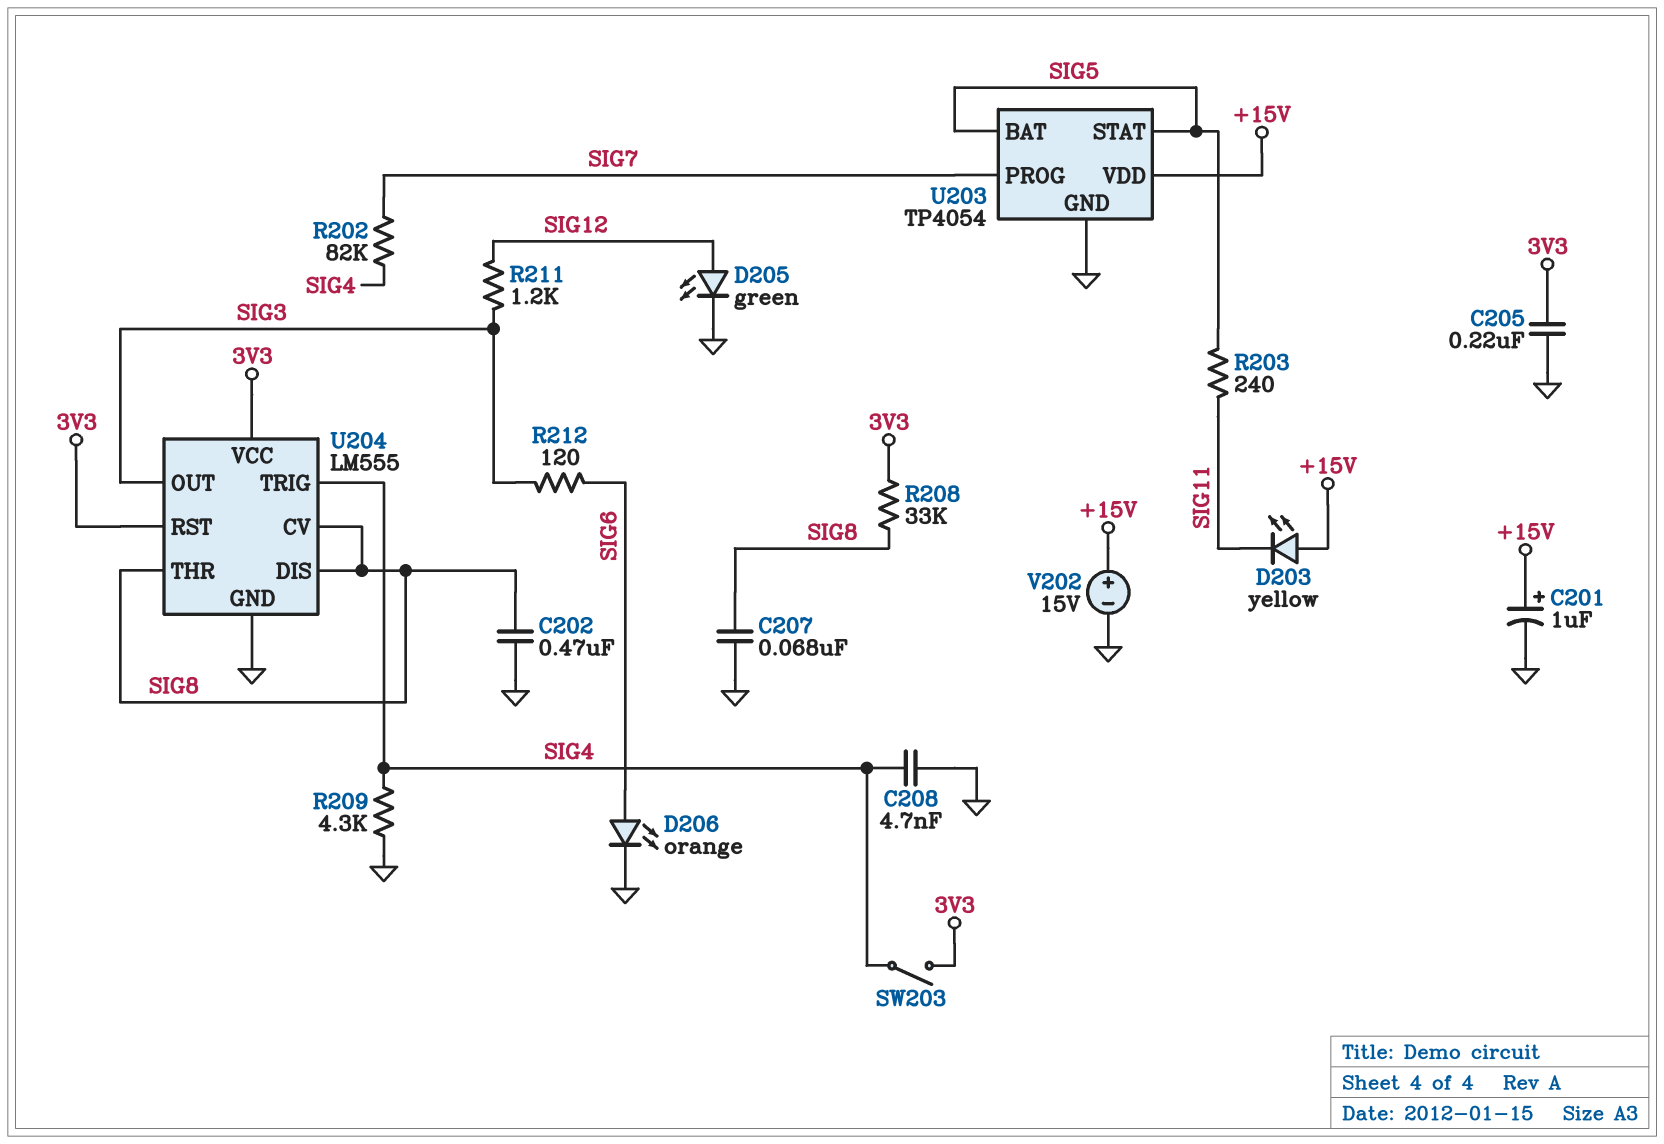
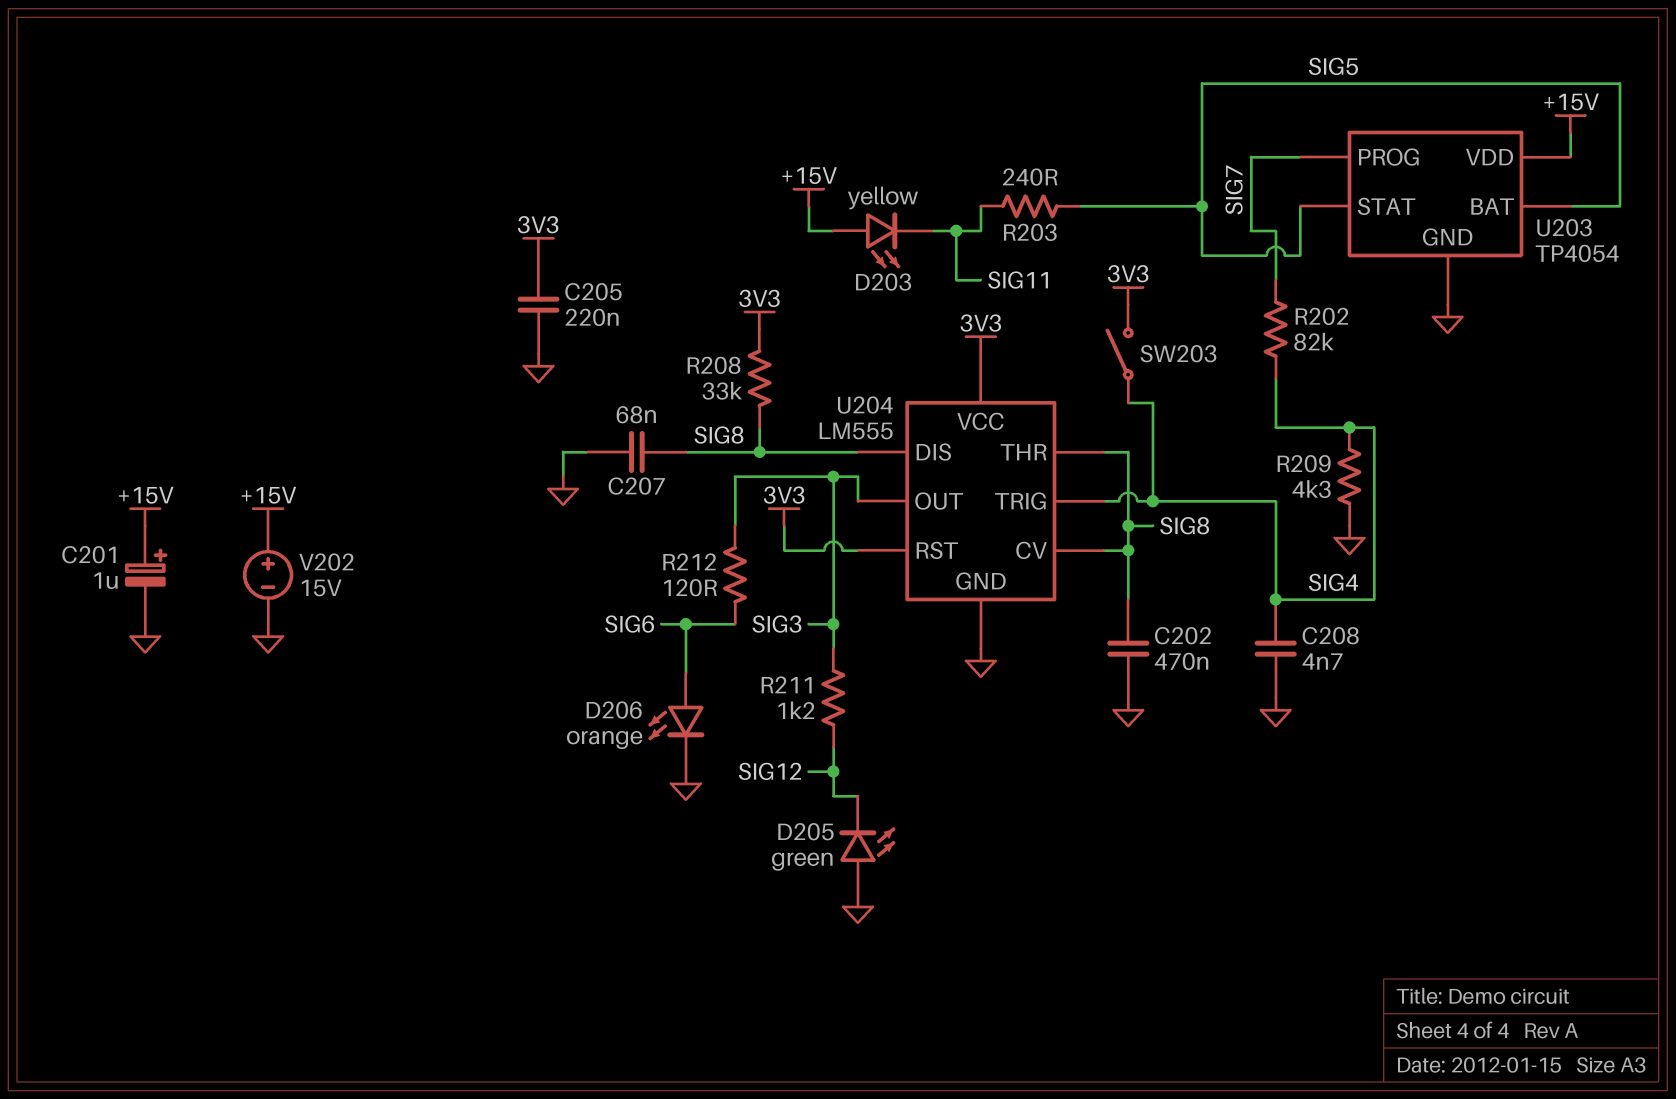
D205: LED green (A SIG12, K GND) -> LED green (A GND, K SIG12)

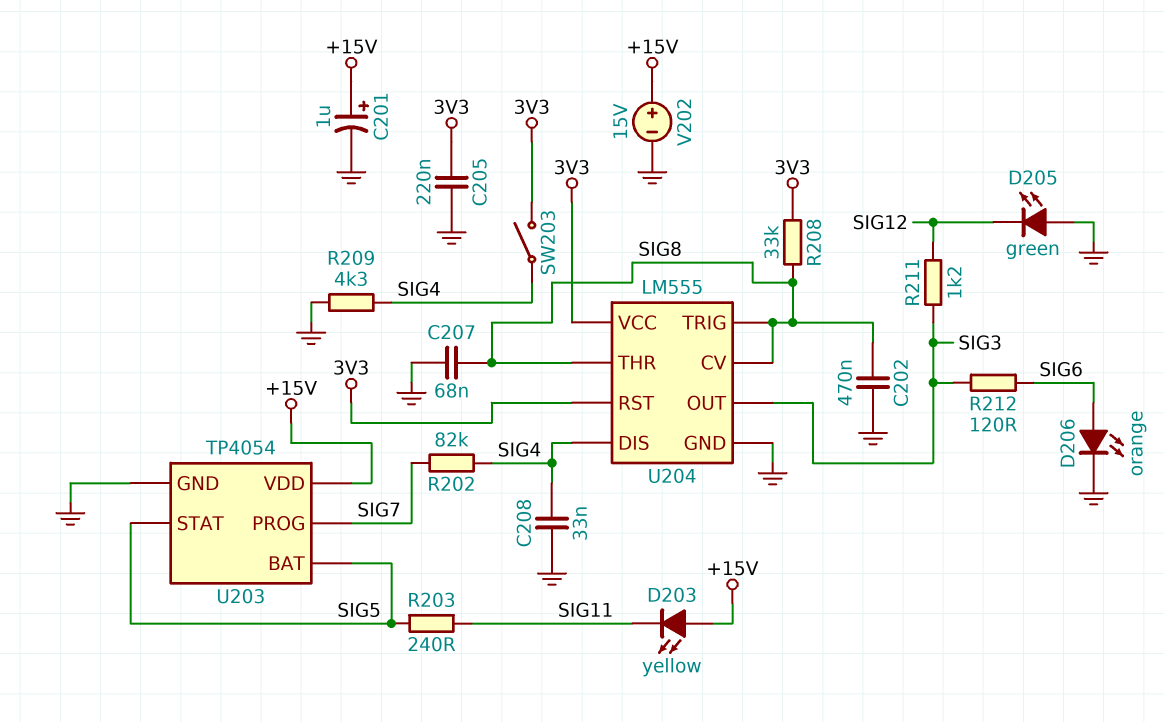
C208: 4.7nF (GND, SIG4) -> 33nF (GND, SIG4)
U204 pin DIS: SIG8 -> SIG4
U204 pin TRIG: SIG4 -> SIG8

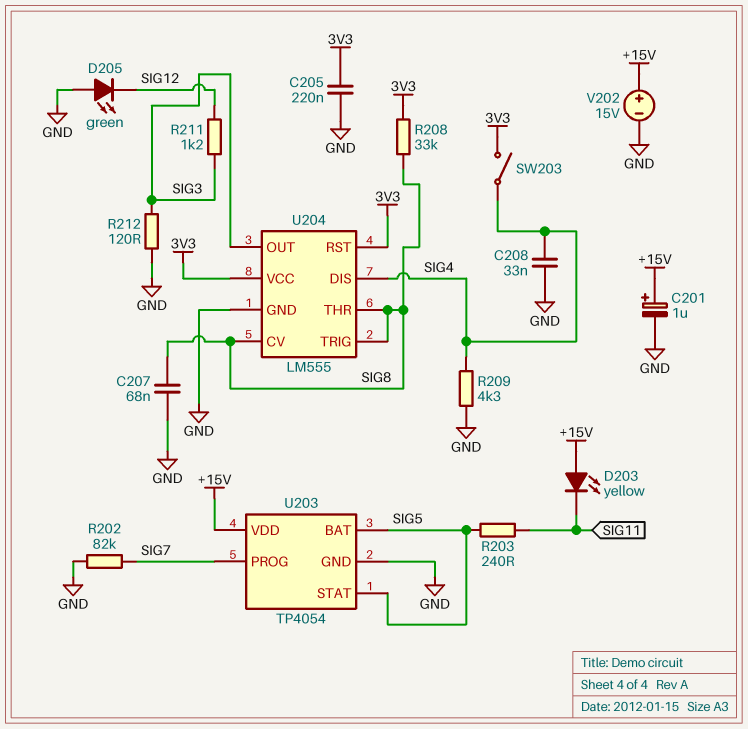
C202: 470nF (GND, SIG8) -> none
D206: LED orange (A SIG6, K GND) -> none
R202: 82k (SIG4, SIG7) -> 82k (GND, SIG7)
R212: 120 (SIG3, SIG6) -> 120 (GND, SIG3)

